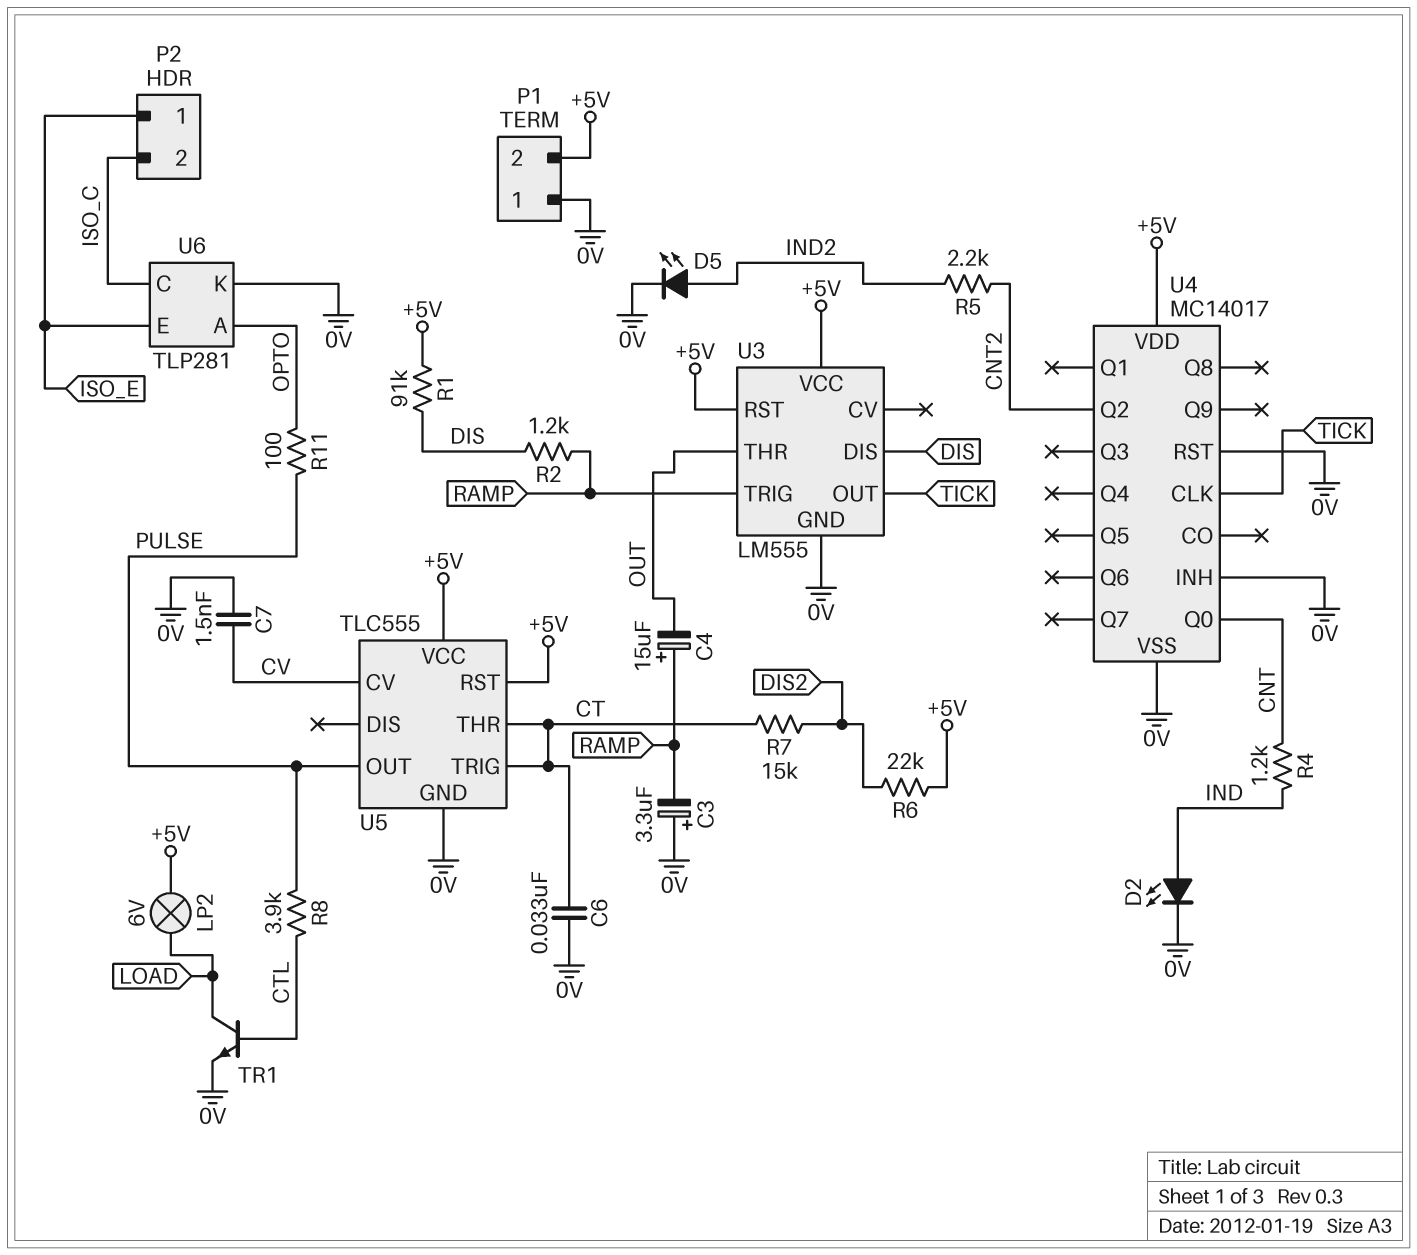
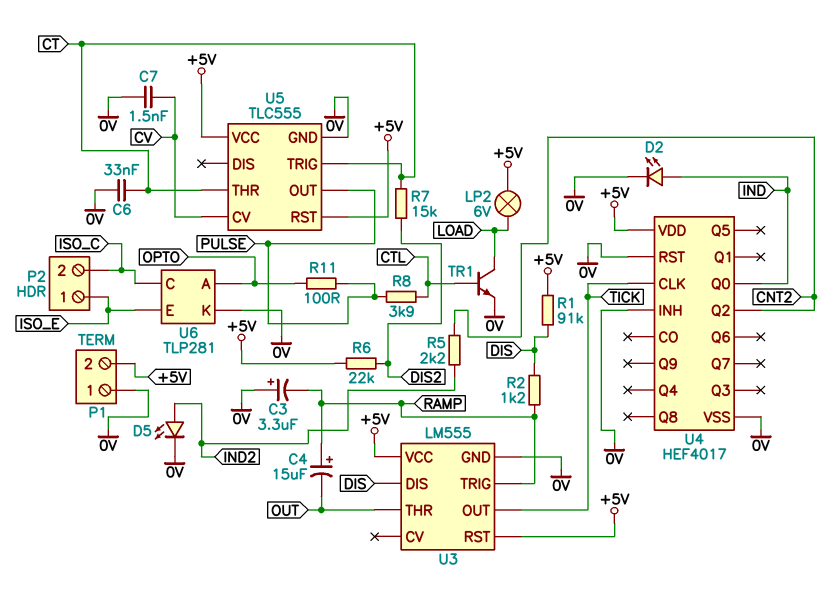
R4: 1.2k (CNT, IND) -> none
U4: MC14017 -> HEF4017
U4 pin Q0: CNT -> IND

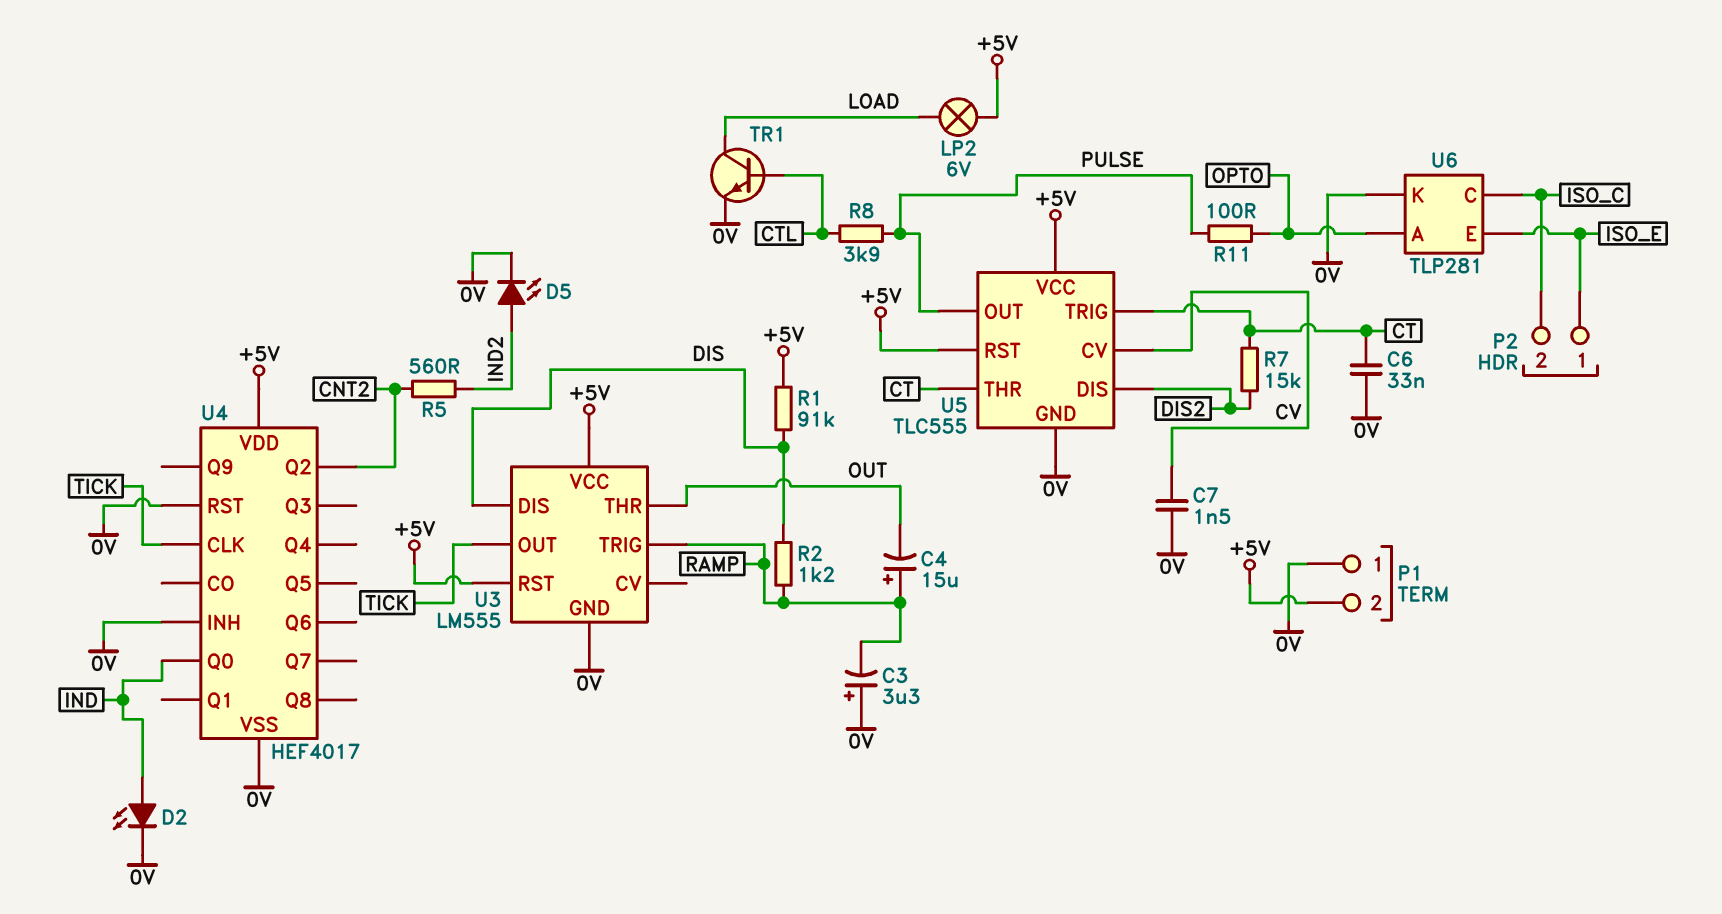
R5: 2.2k (CNT2, IND2) -> 560 (CNT2, IND2)
R6: 22k (+5V, DIS2) -> none
U5 pin DIS: none -> DIS2

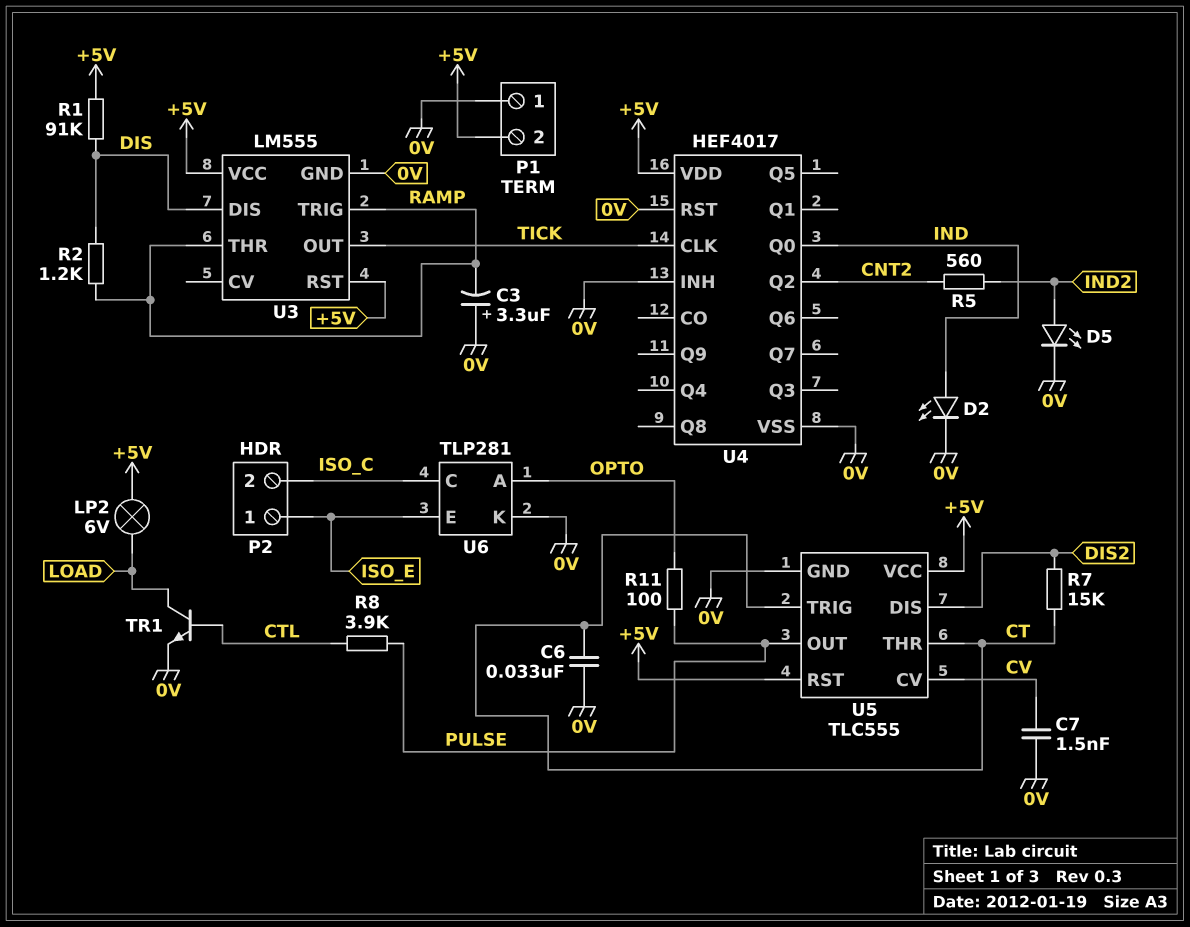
C4: 15uF (plus RAMP, minus OUT) -> none
U3 pin THR: OUT -> RAMP

